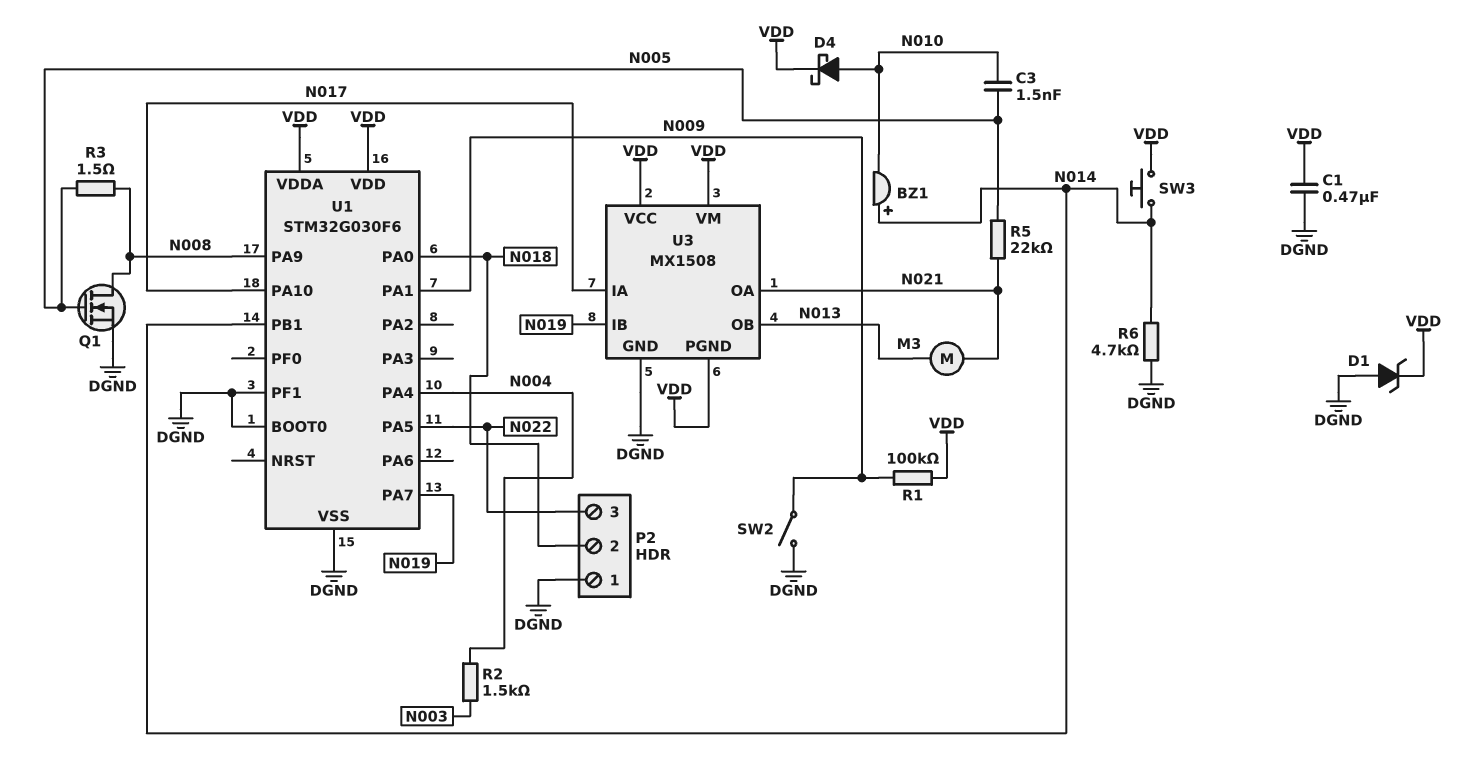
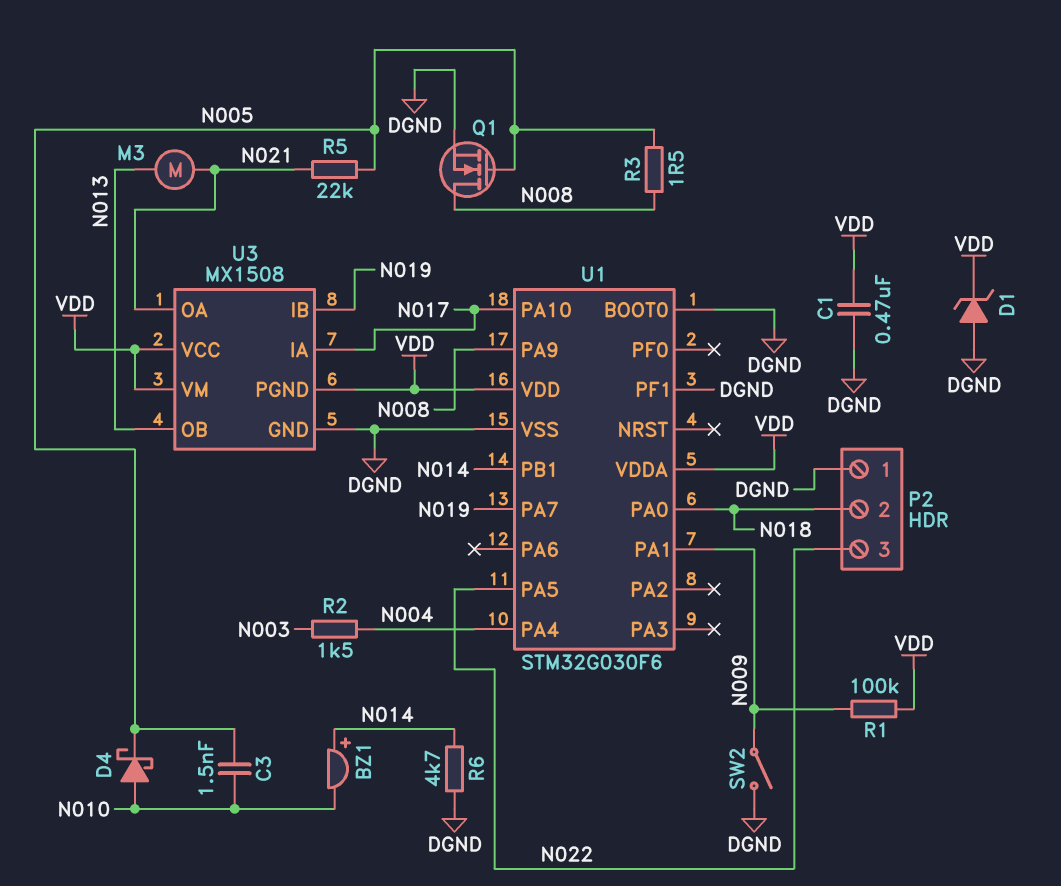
D4: schottky (A N010, K VDD) -> schottky (A N010, K N005)
SW3: button (N014, VDD) -> none

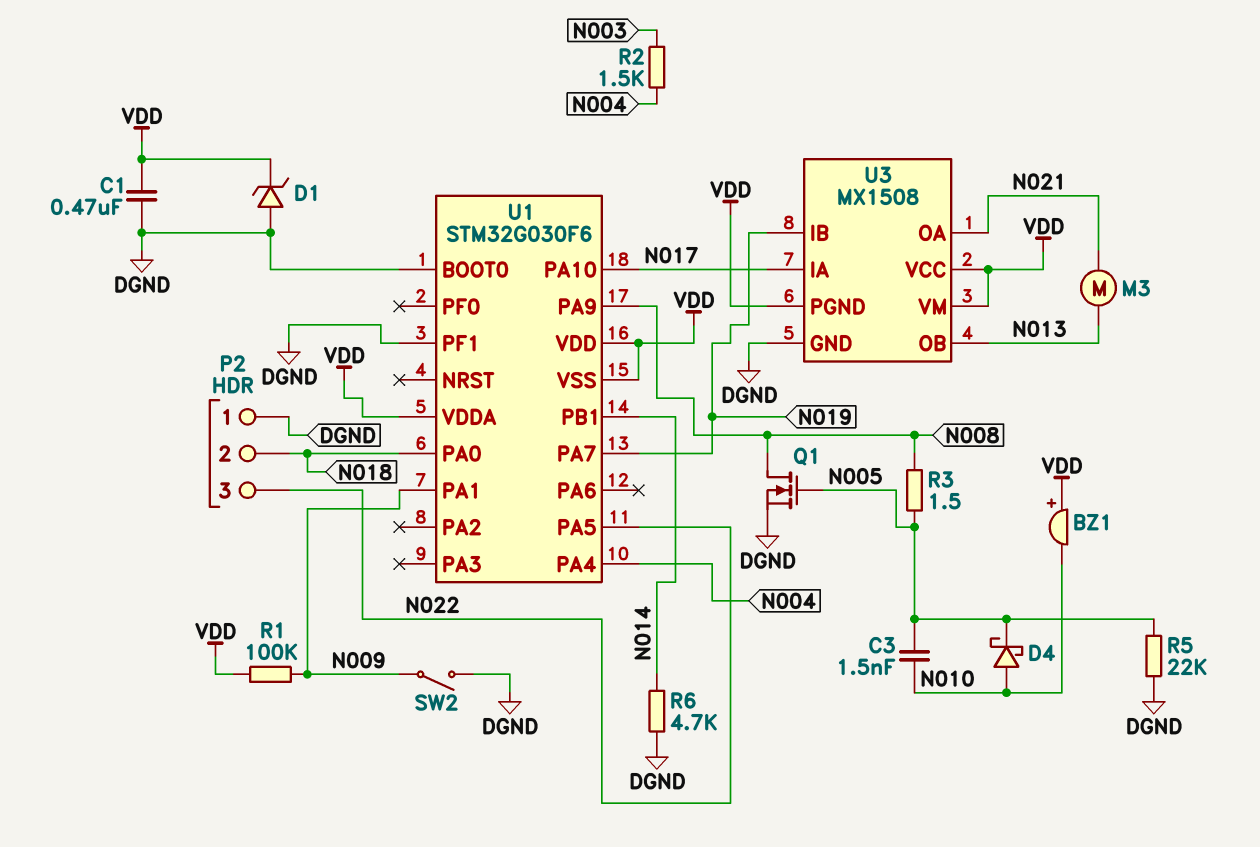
BZ1: buzzer (plus N014, minus N010) -> buzzer (plus VDD, minus N010)
R5: 22k (N005, N021) -> 22k (DGND, N005)
U1 pin VSS: DGND -> VDD

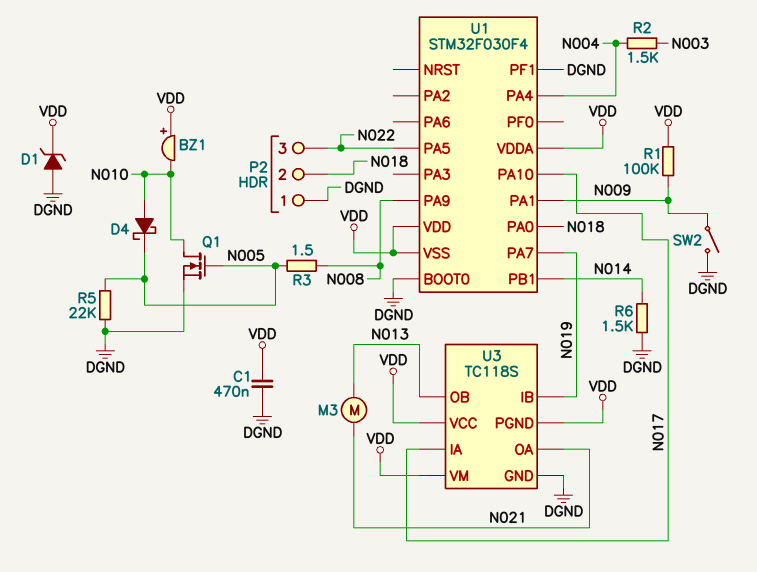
C3: 1.5nF (N005, N010) -> none
Q1: NMOS (G N005, D N008, S DGND) -> NMOS (G N005, D N010, S DGND)
R6: 4.7k (DGND, N014) -> 1.5k (DGND, N014)
U1: STM32G030F6 -> STM32F030F4
U3: MX1508 -> TC118S

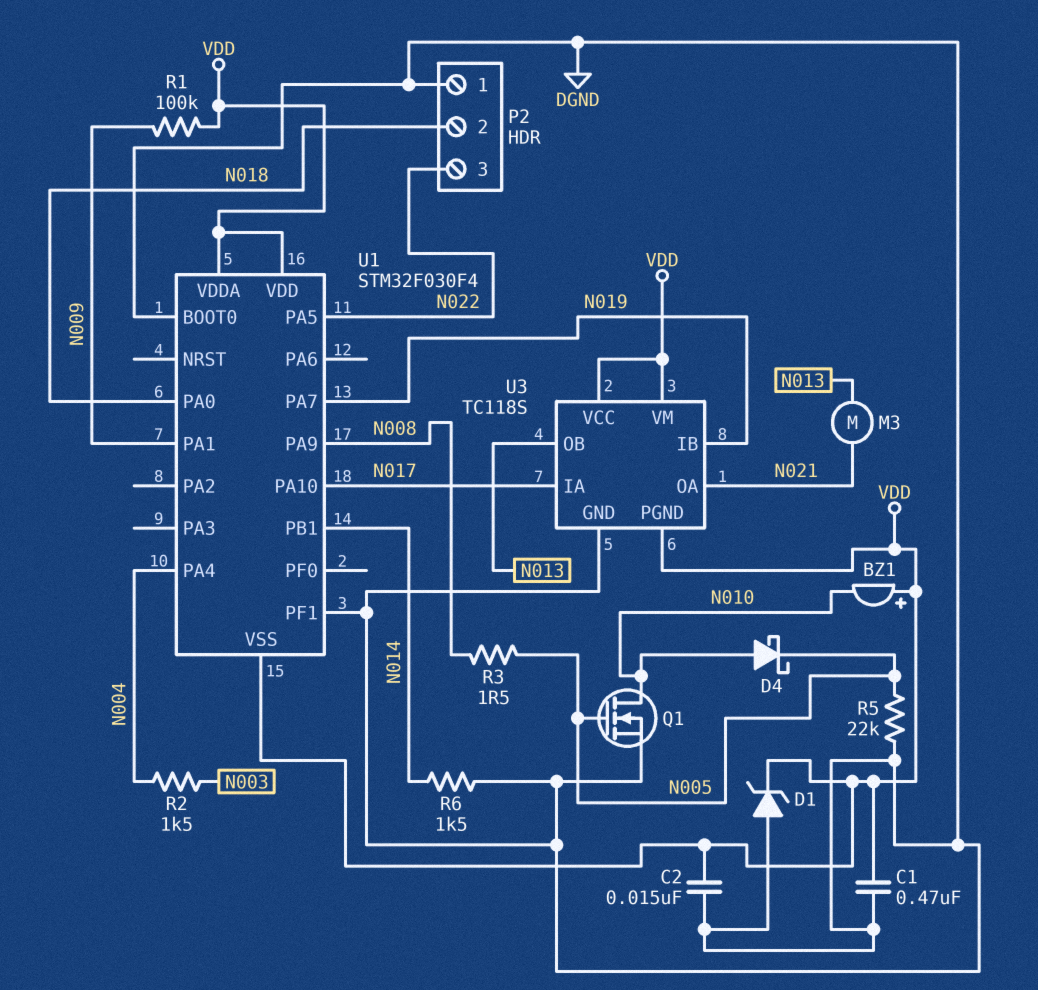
C2: none -> 15nF (DGND, VDD)
SW2: switch (DGND, N009) -> none

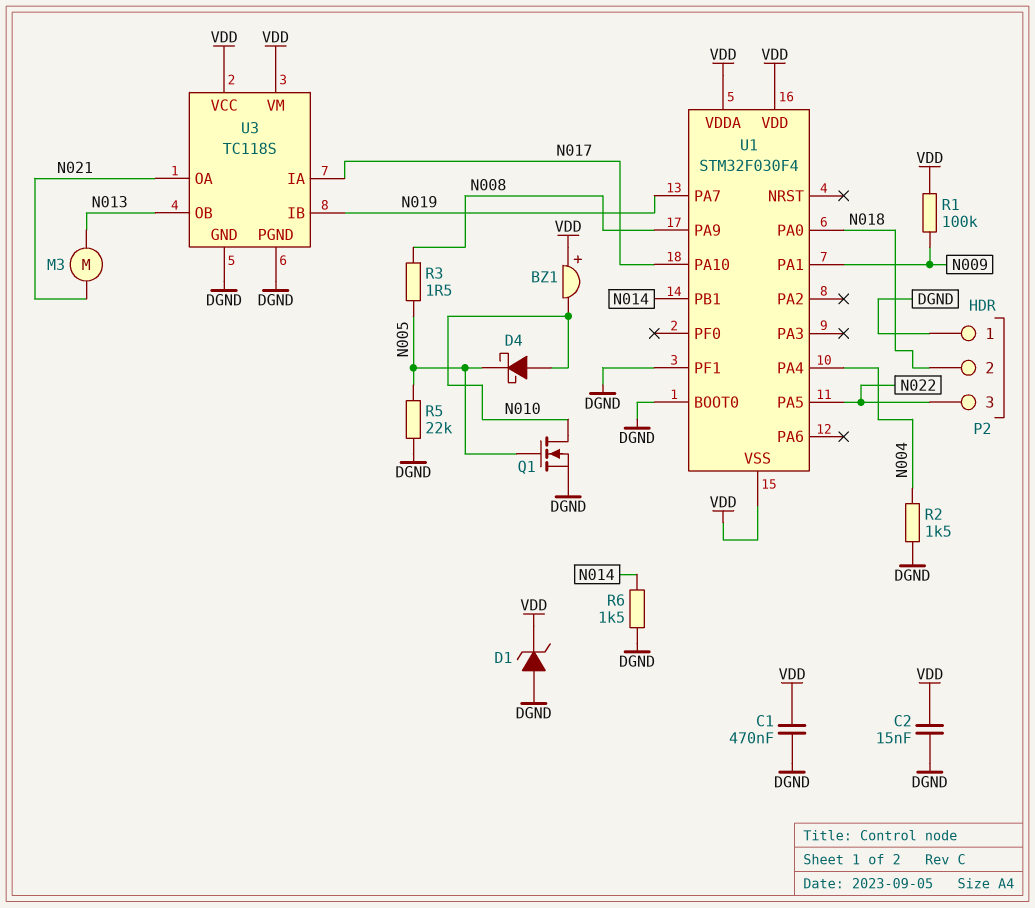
R2: 1.5k (N003, N004) -> 1.5k (DGND, N004)
U3 pin PGND: VDD -> DGND

